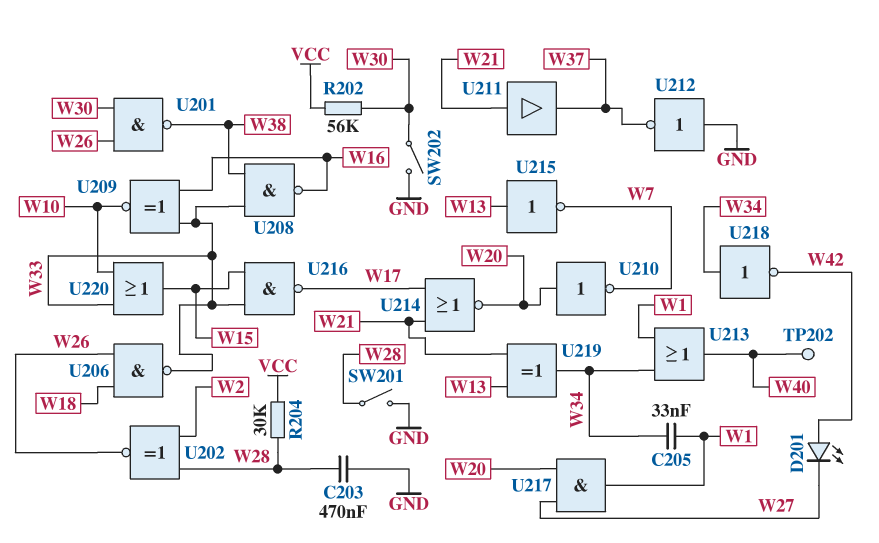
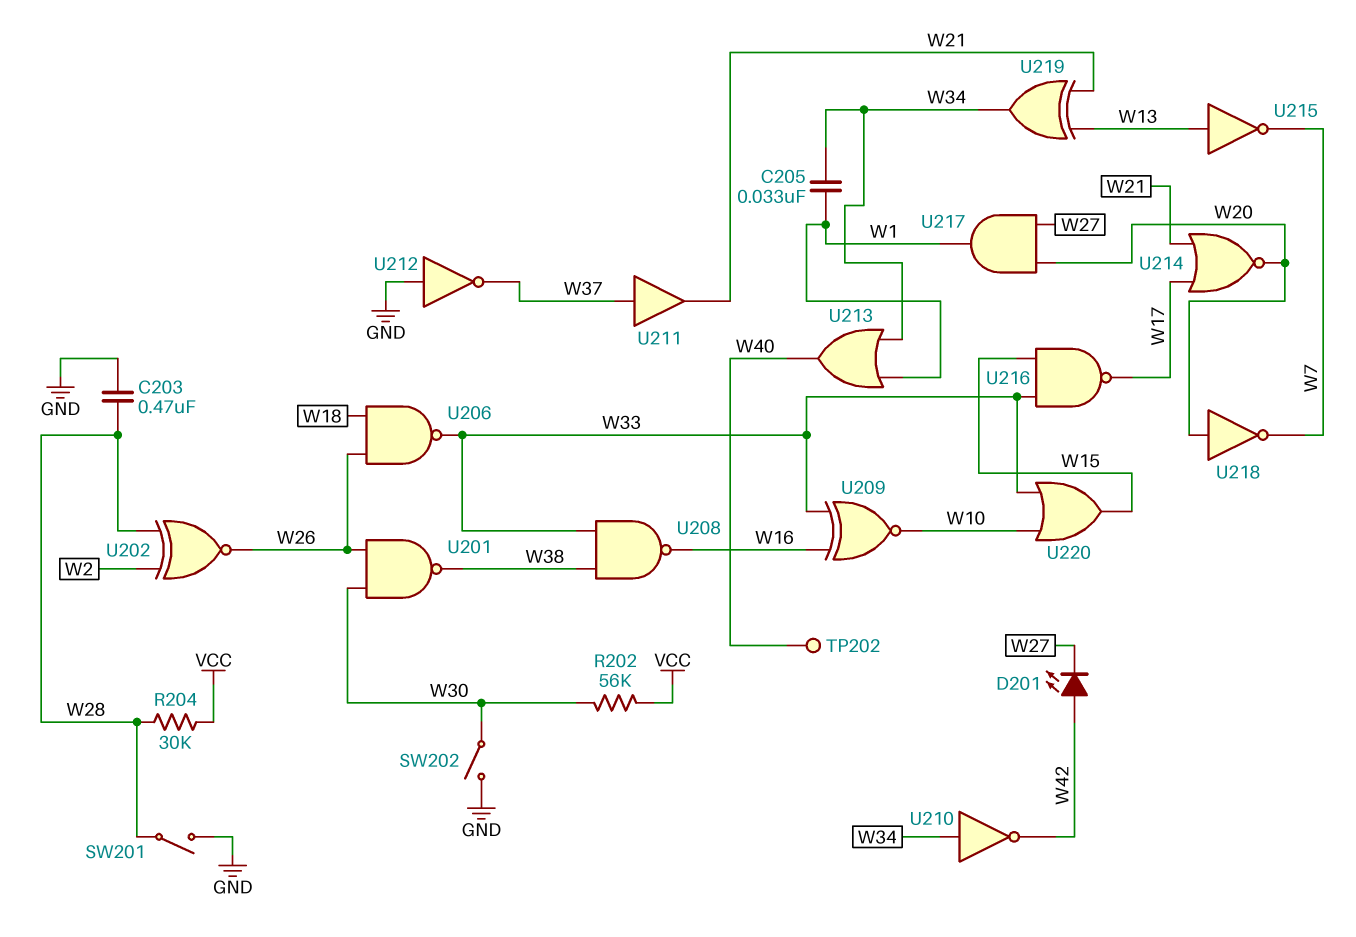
U210: NOT (in W20, out W7) -> NOT (in W34, out W42)
U211: buffer (in W21, out W37) -> buffer (in W37, out W21)
U218: NOT (in W34, out W42) -> NOT (in W20, out W7)

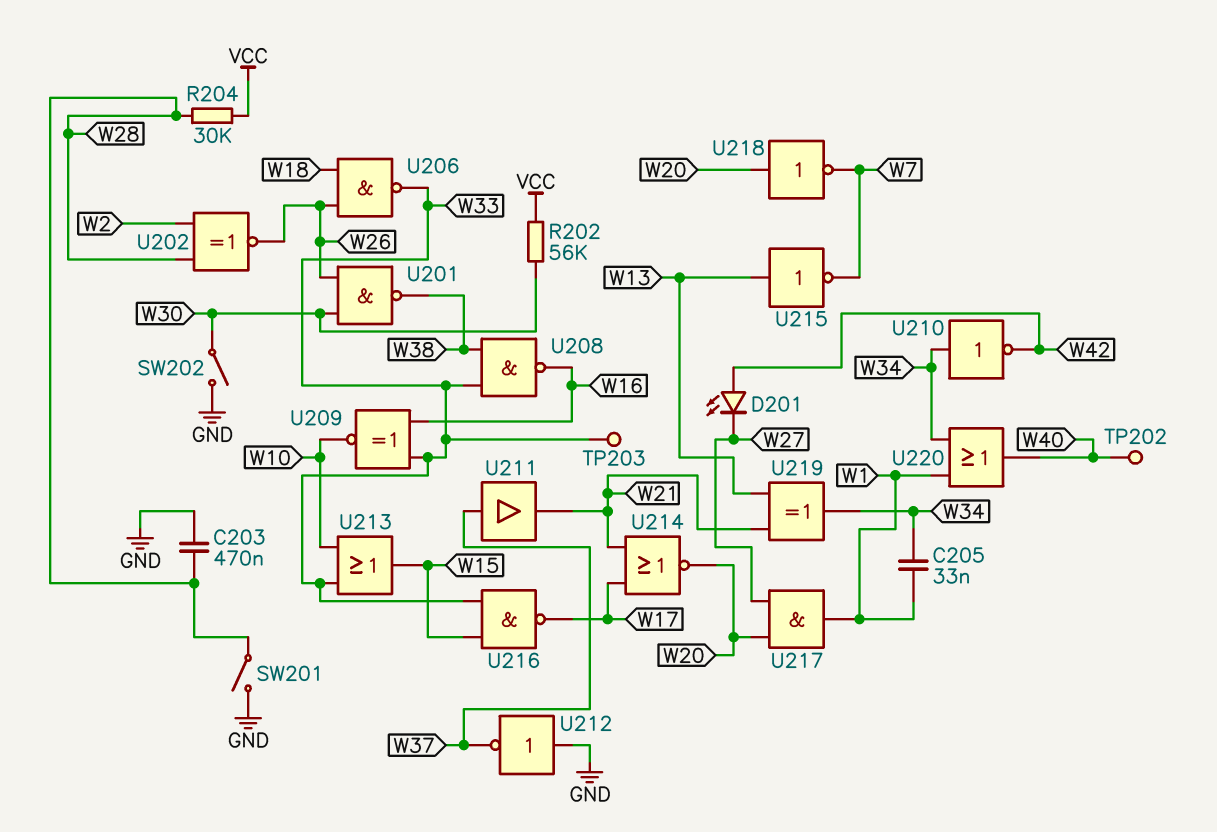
TP203: none -> test point (W33)
U213: OR (in W1, in W34, out W40) -> OR (in W10, in W33, out W15)
U220: OR (in W10, in W33, out W15) -> OR (in W1, in W34, out W40)

